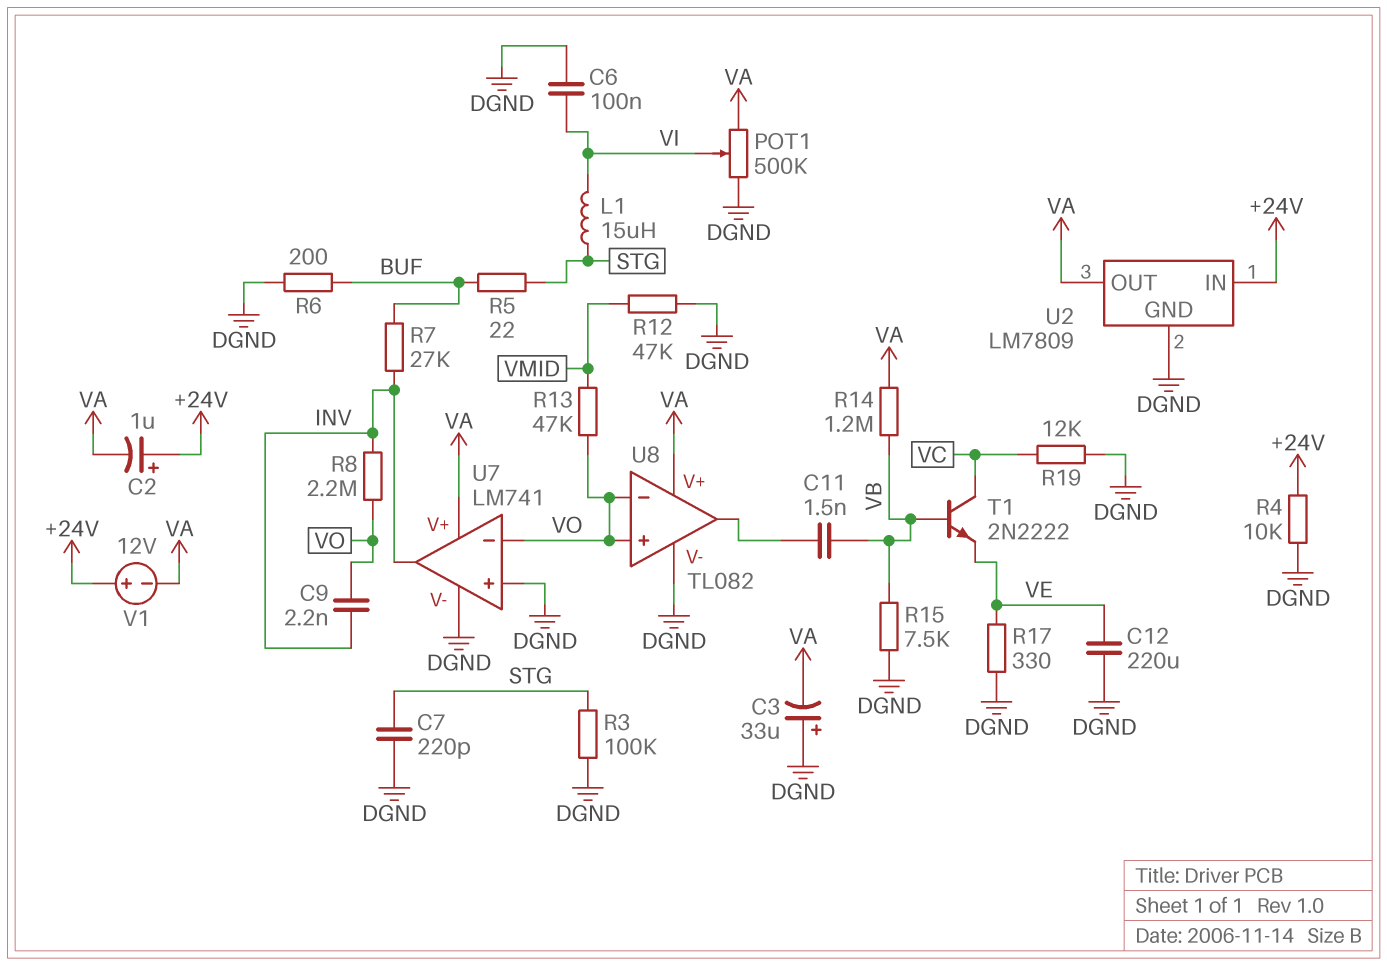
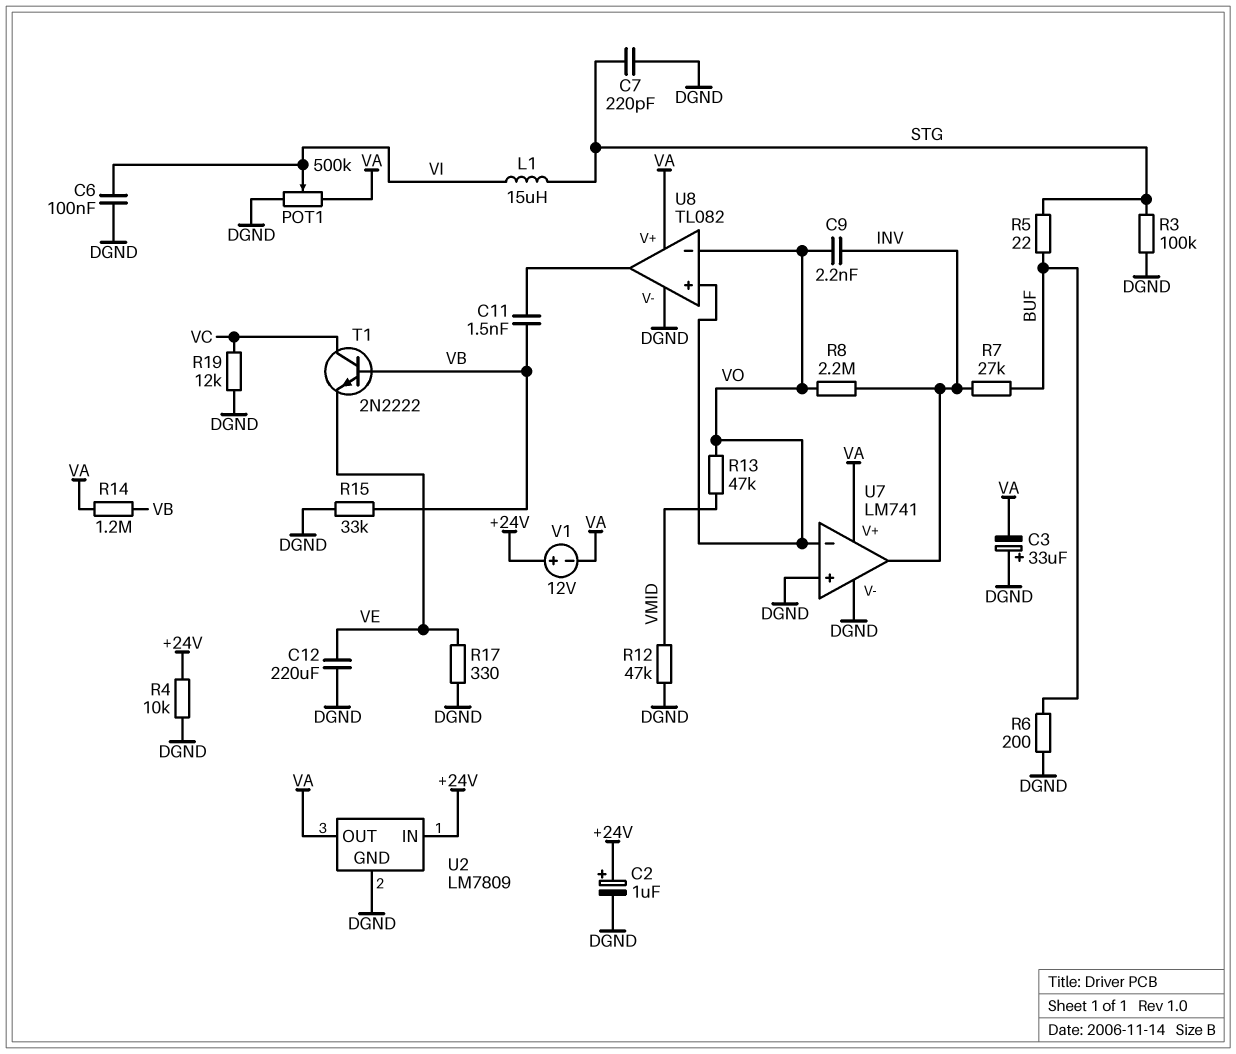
C2: 1uF (plus +24V, minus VA) -> 1uF (plus +24V, minus DGND)
R15: 7.5k (DGND, VB) -> 33k (DGND, VB)

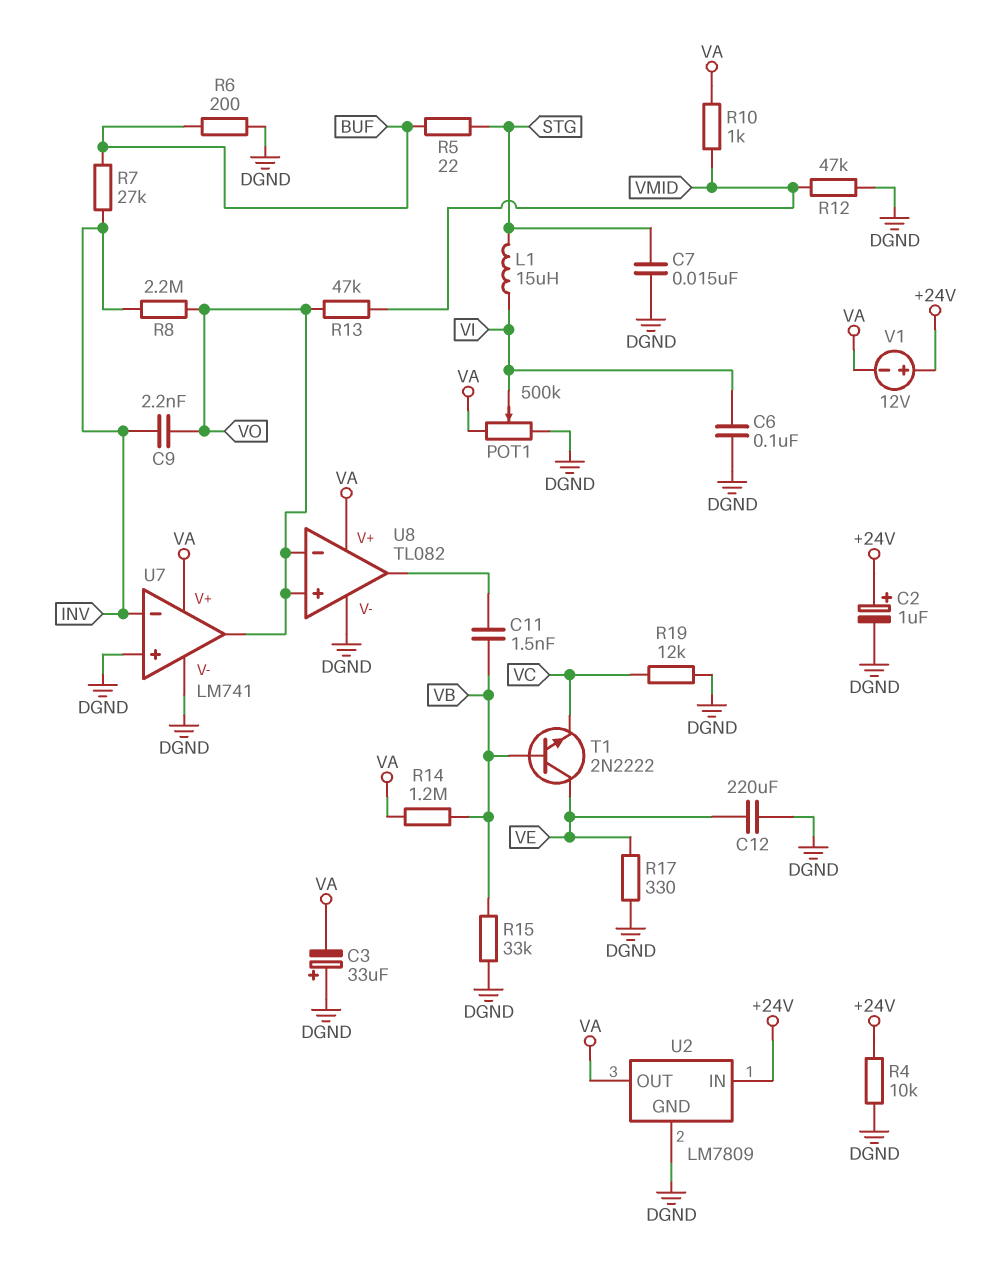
C7: 220pF (DGND, STG) -> 15nF (DGND, STG)
R3: 100k (DGND, STG) -> none
R10: none -> 1k (VA, VMID)
T1: NPN 2N2222 (B VB, C VC, E VE) -> NPN 2N2222 (B VB, C VE, E VC)
U7 pin in-: VO -> INV
U7 pin out: INV -> VO

